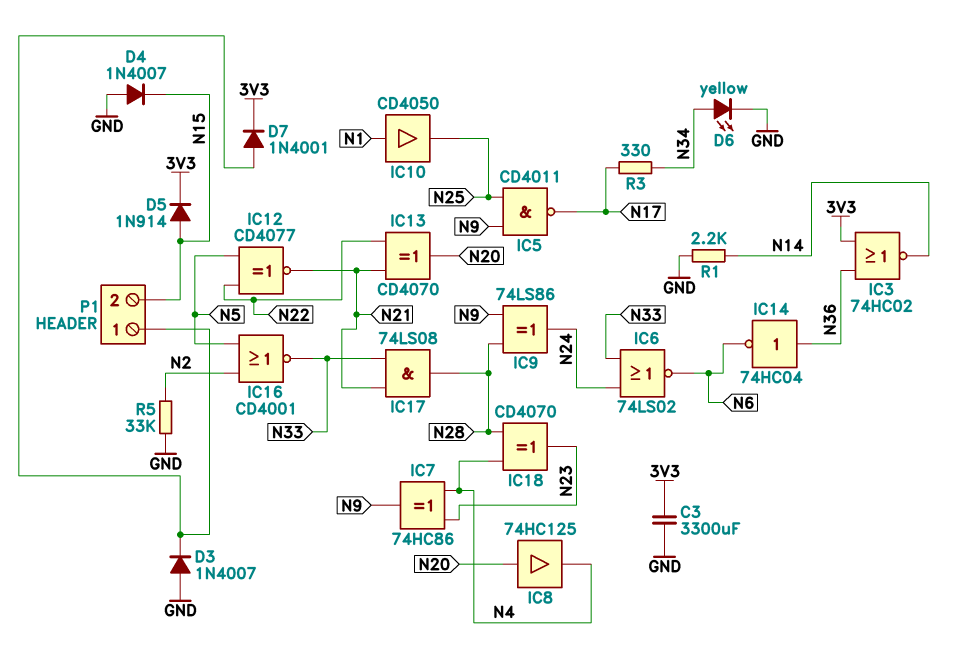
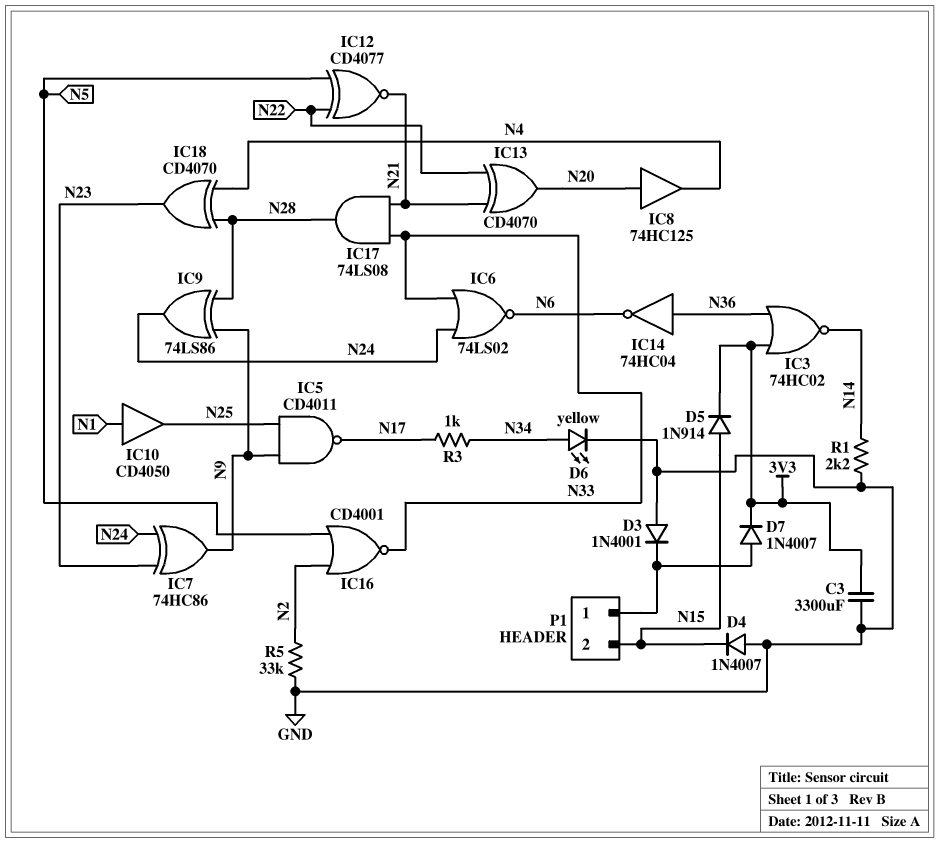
D3: diode 1N4007 (A GND, K P1/1) -> diode 1N4001 (A GND, K P1/1)
D7: diode 1N4001 (A P1/1, K 3V3) -> diode 1N4007 (A P1/1, K 3V3)
IC7: XOR 74HC86 (in N4, in N23, out N9) -> XOR 74HC86 (in N23, in N24, out N9)
R3: 330 (N17, N34) -> 1k (N17, N34)

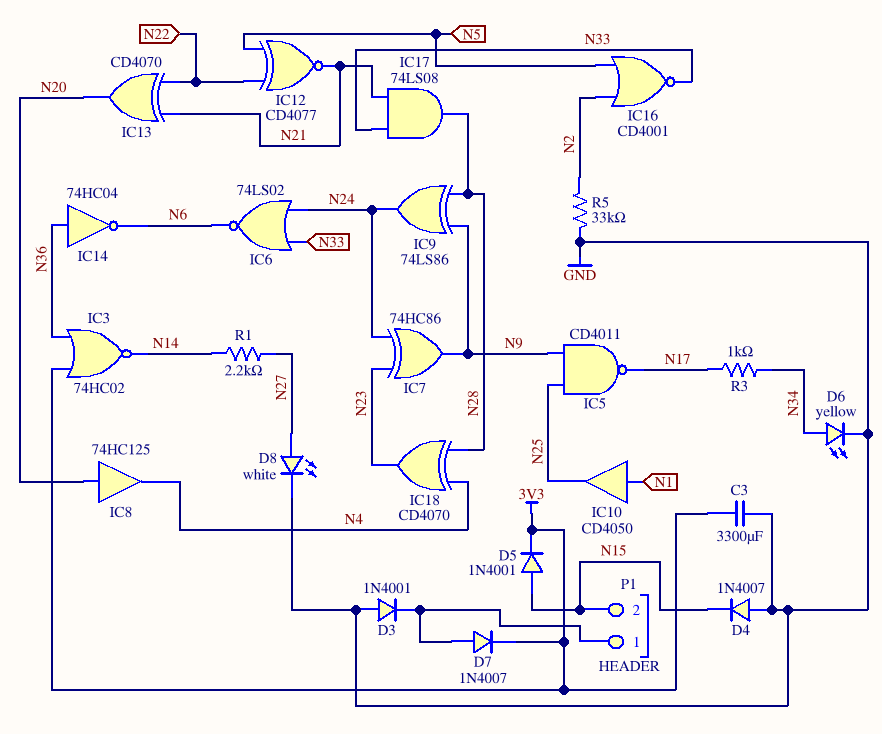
D5: diode 1N914 (A N15, K 3V3) -> diode 1N4001 (A N15, K 3V3)
D8: none -> LED white (A N27, K GND)
R1: 2.2k (GND, N14) -> 2.2k (N14, N27)

